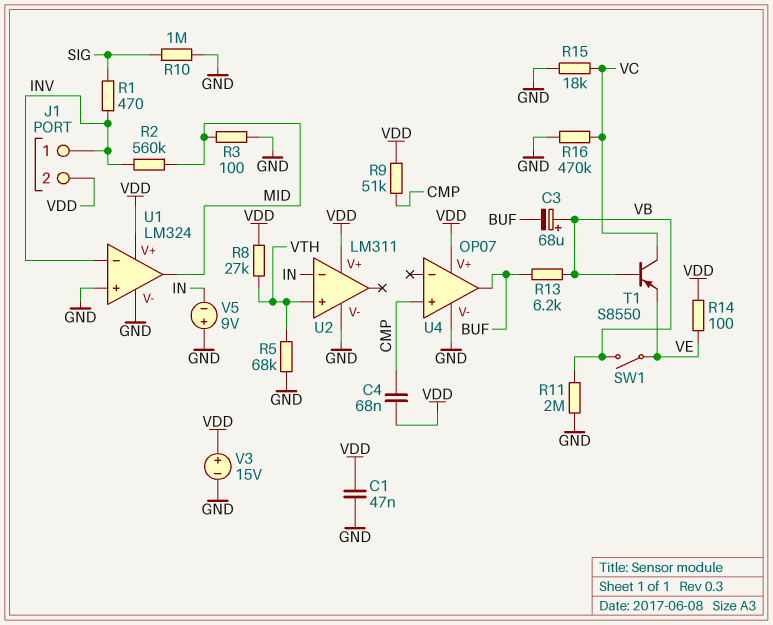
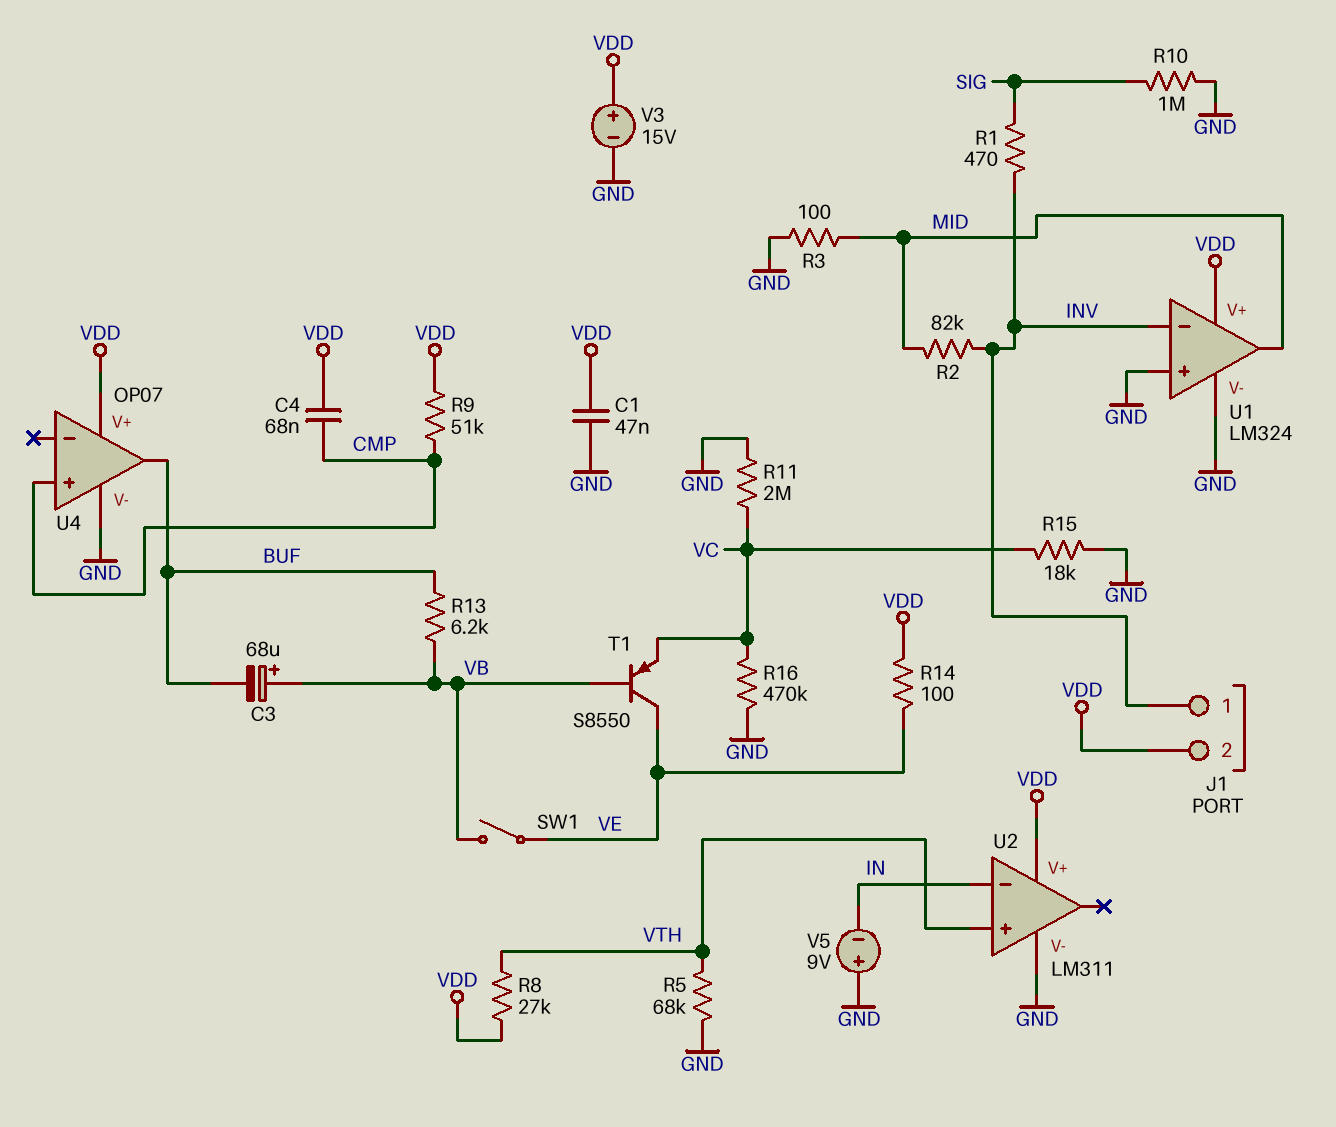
R2: 560k (INV, MID) -> 82k (INV, MID)
R11: 2M (GND, VB) -> 2M (GND, VC)
T1: PNP S8550 (B VB, C VC, E VE) -> PNP S8550 (B VB, C VE, E VC)

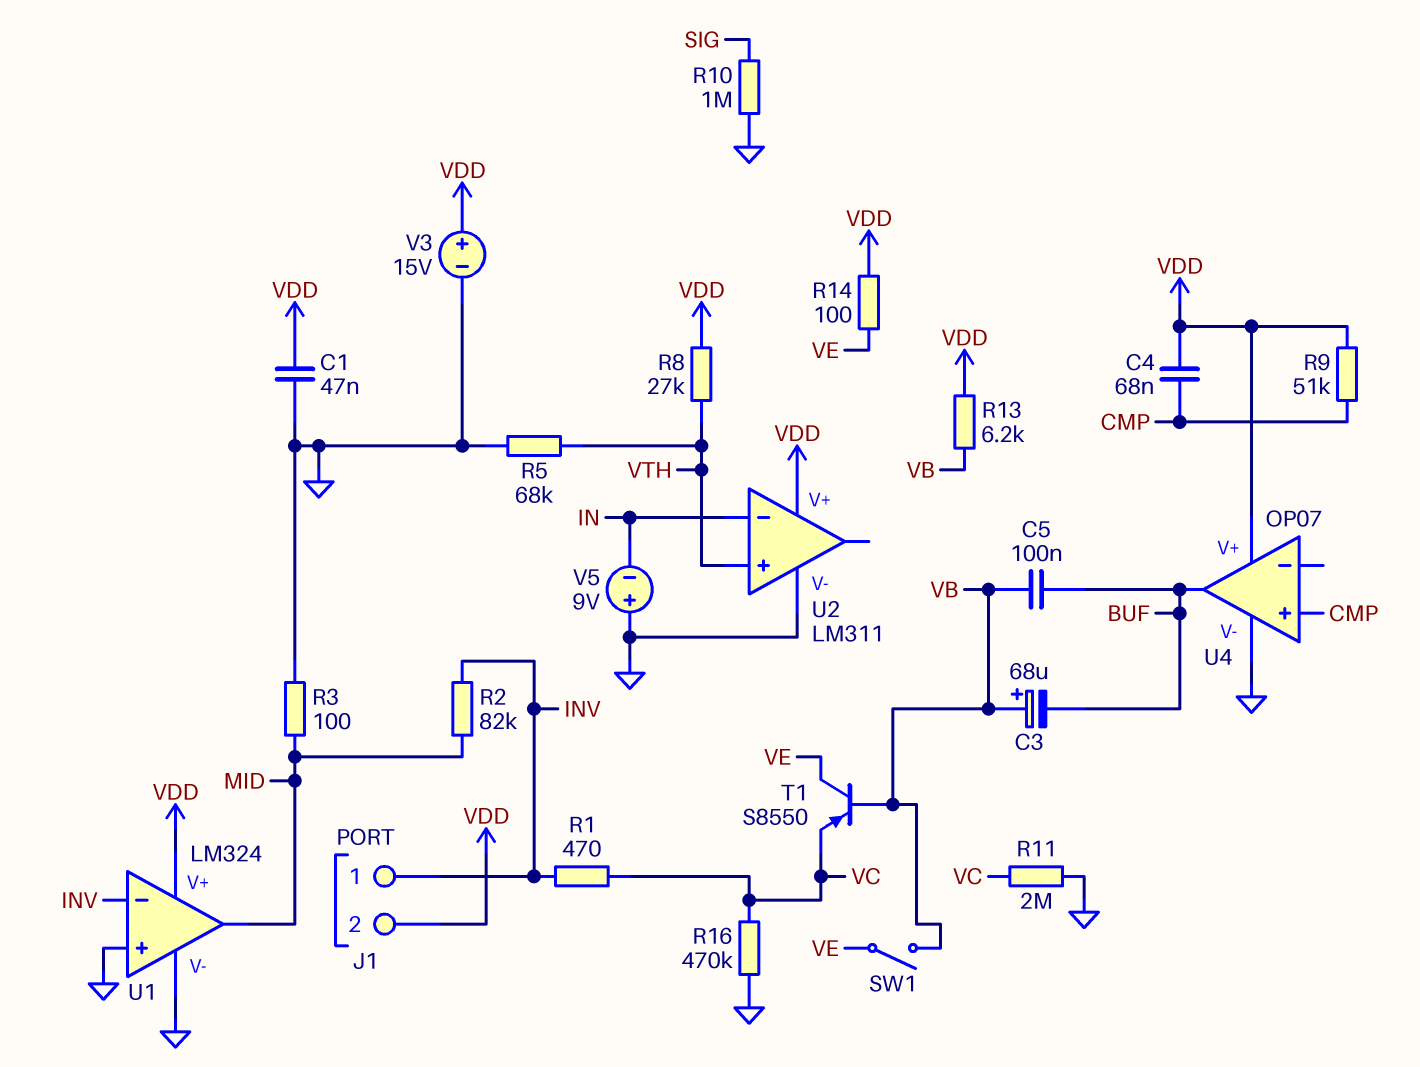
C5: none -> 100nF (BUF, VB)
R1: 470 (INV, SIG) -> 470 (INV, VC)
R13: 6.2k (BUF, VB) -> 6.2k (VB, VDD)
R15: 18k (GND, VC) -> none

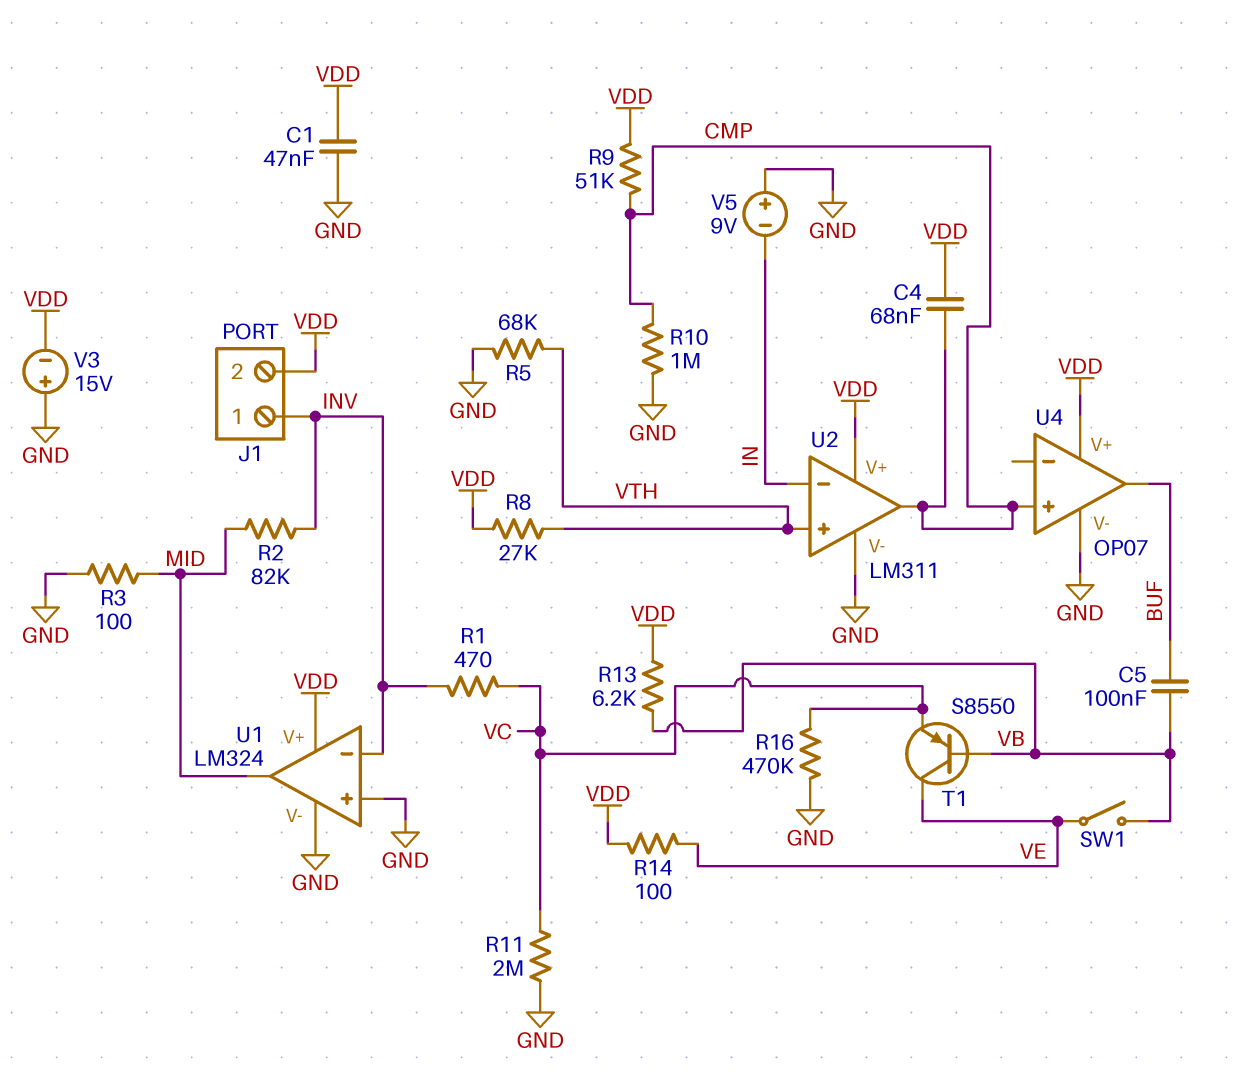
C3: 68uF (plus VB, minus BUF) -> none
R10: 1M (GND, SIG) -> 1M (CMP, GND)
U2 pin out: none -> CMP
V3: 15V (plus VDD, minus GND) -> 15V (plus GND, minus VDD)

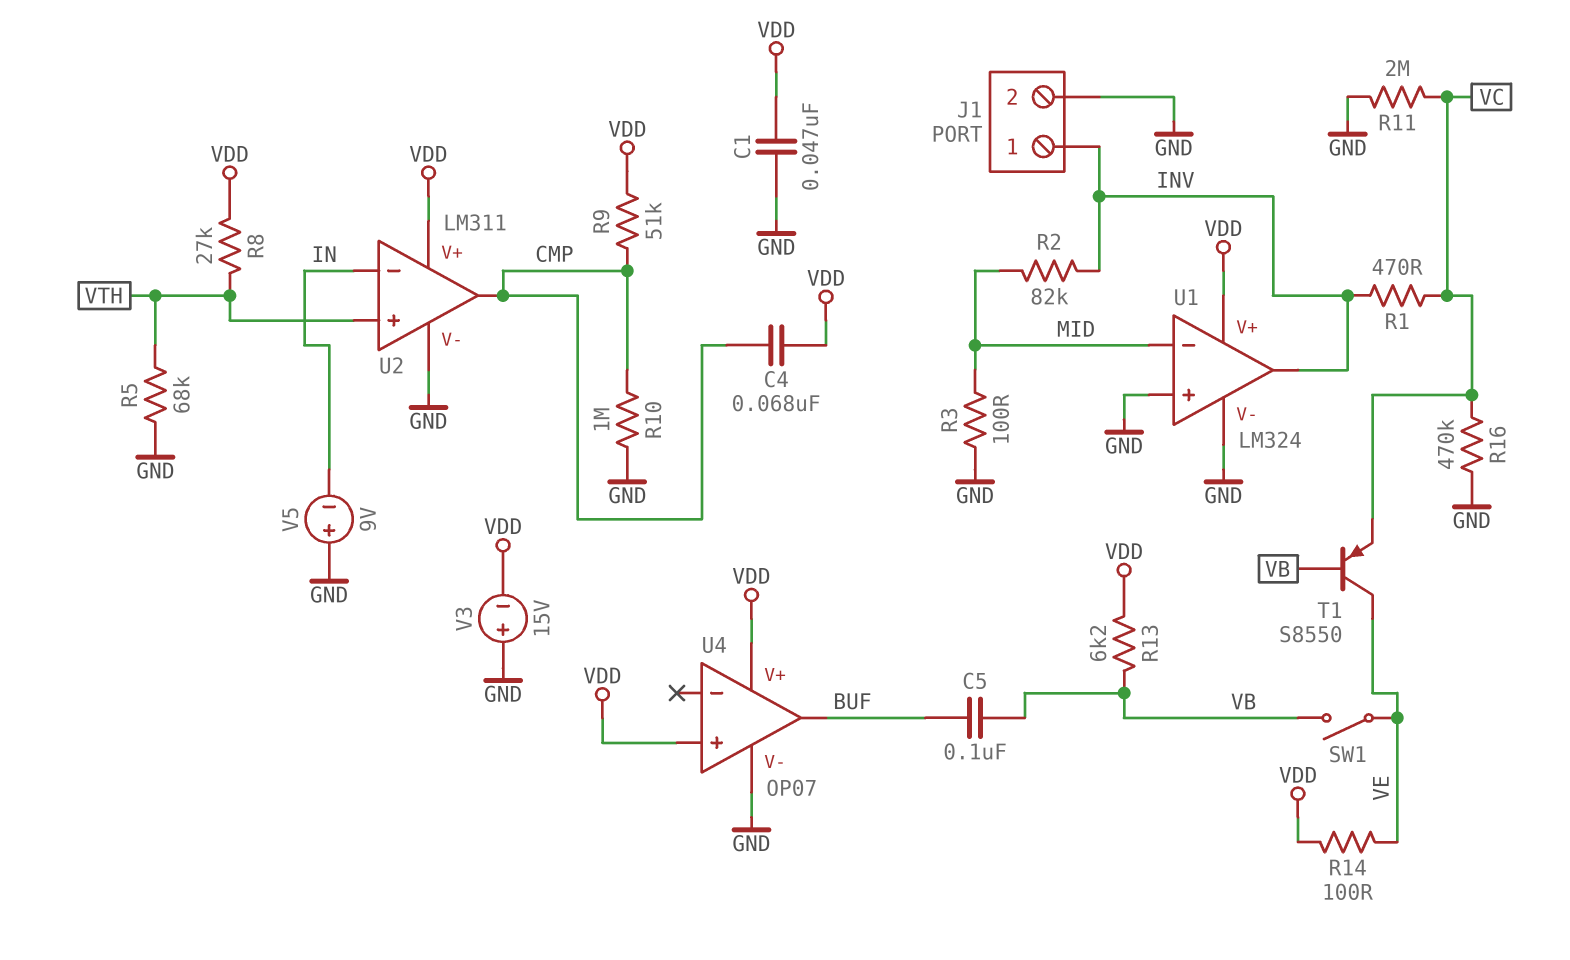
J1 pin 2: VDD -> GND
U1 pin in-: INV -> MID
U1 pin out: MID -> INV
U4 pin in+: CMP -> VDD

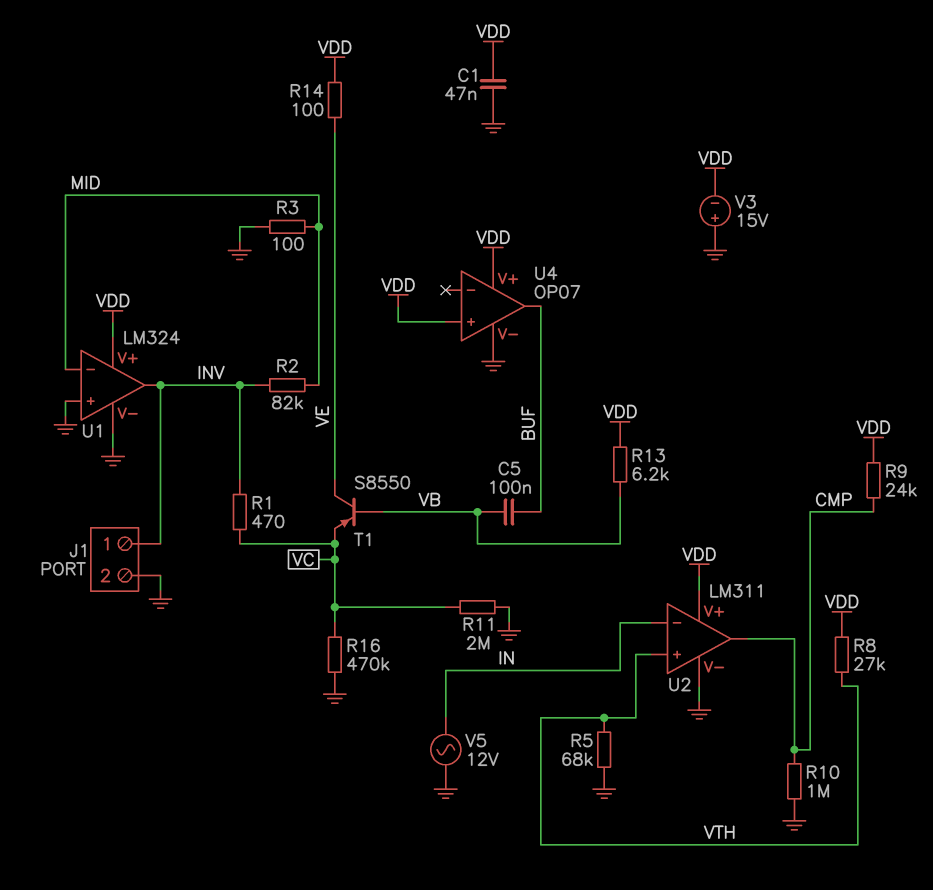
C4: 68nF (CMP, VDD) -> none
R9: 51k (CMP, VDD) -> 24k (CMP, VDD)
SW1: switch (VB, VE) -> none
V5: 9V (plus GND, minus IN) -> AC 12V (GND, IN)

